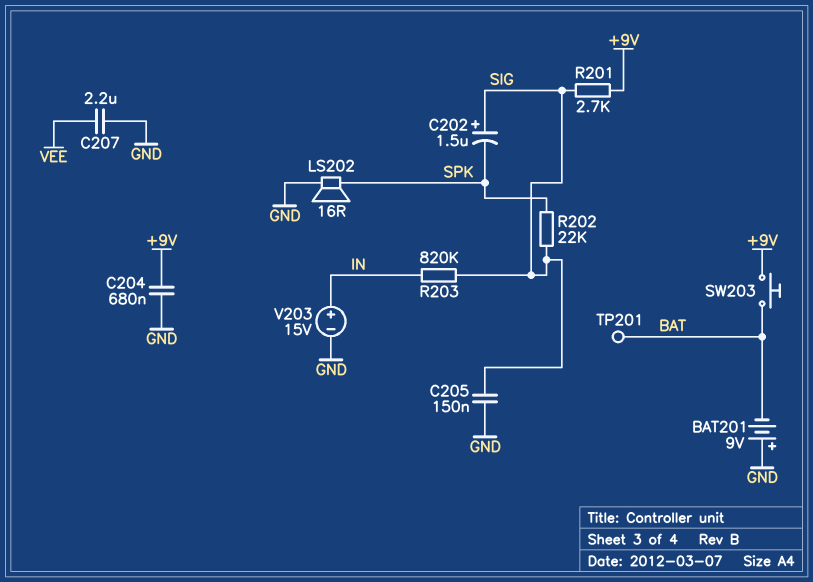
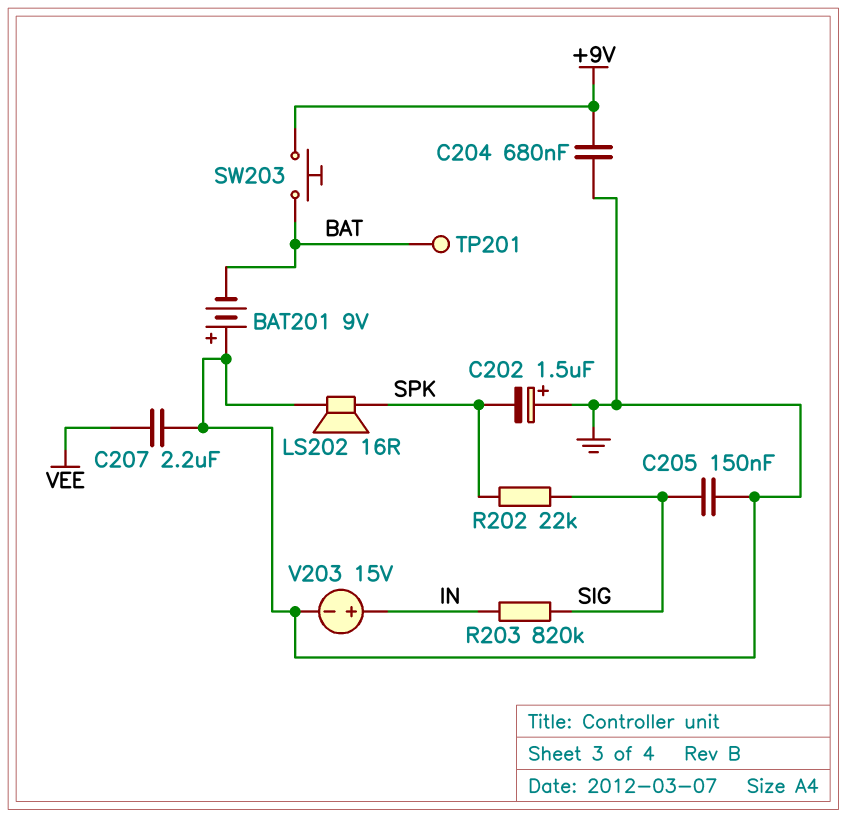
C202: 1.5uF (plus SIG, minus SPK) -> 1.5uF (plus GND, minus SPK)
R201: 2.7k (+9V, SIG) -> none

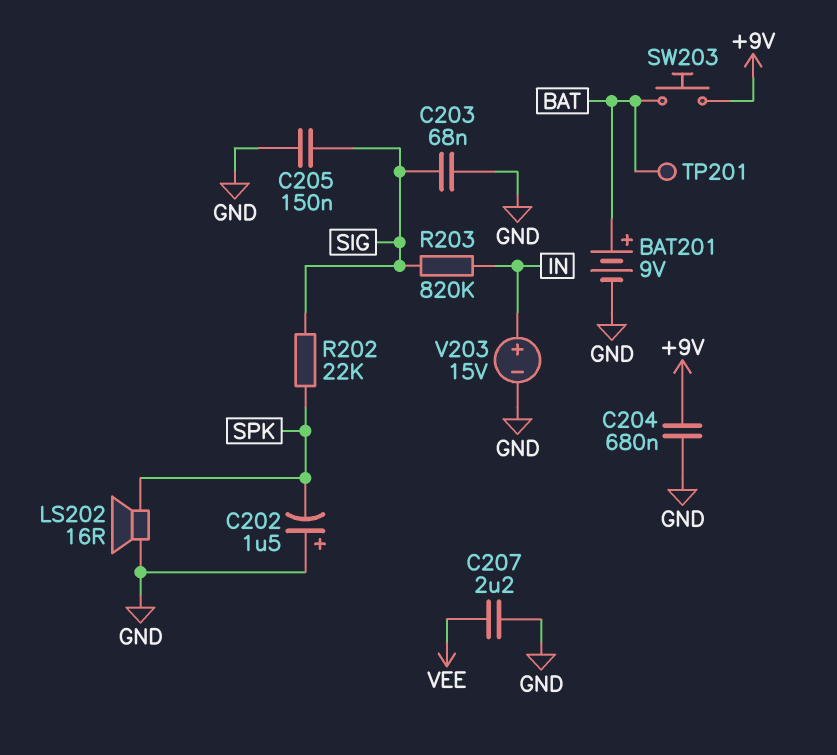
BAT201: 9V (plus GND, minus BAT) -> 9V (plus BAT, minus GND)
C203: none -> 68nF (GND, SIG)

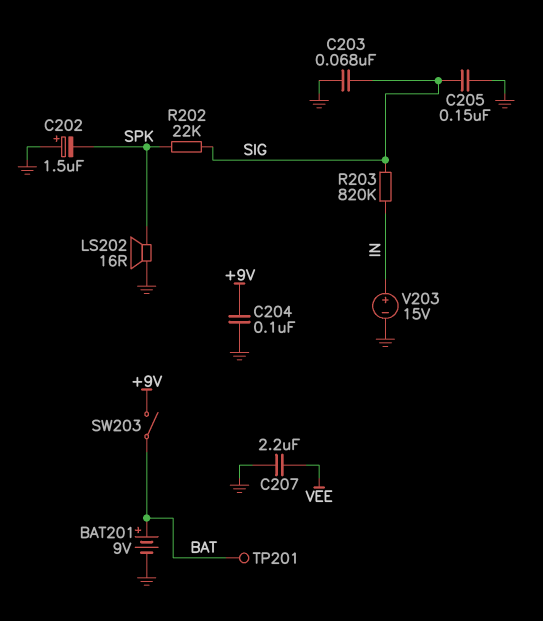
C204: 680nF (+9V, GND) -> 100nF (+9V, GND)
SW203: button (+9V, BAT) -> switch (+9V, BAT)

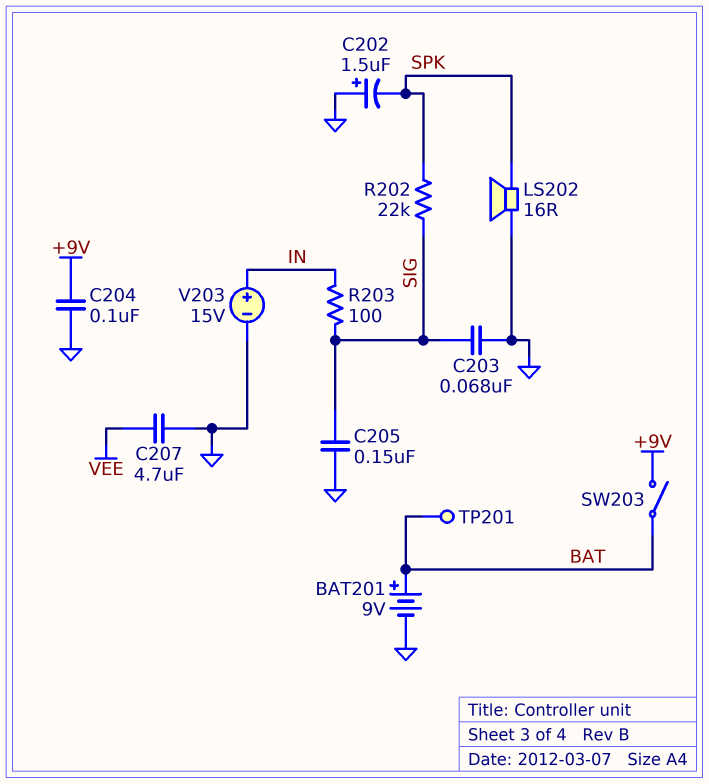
C207: 2.2uF (GND, VEE) -> 4.7uF (GND, VEE)
R203: 820k (IN, SIG) -> 100 (IN, SIG)

